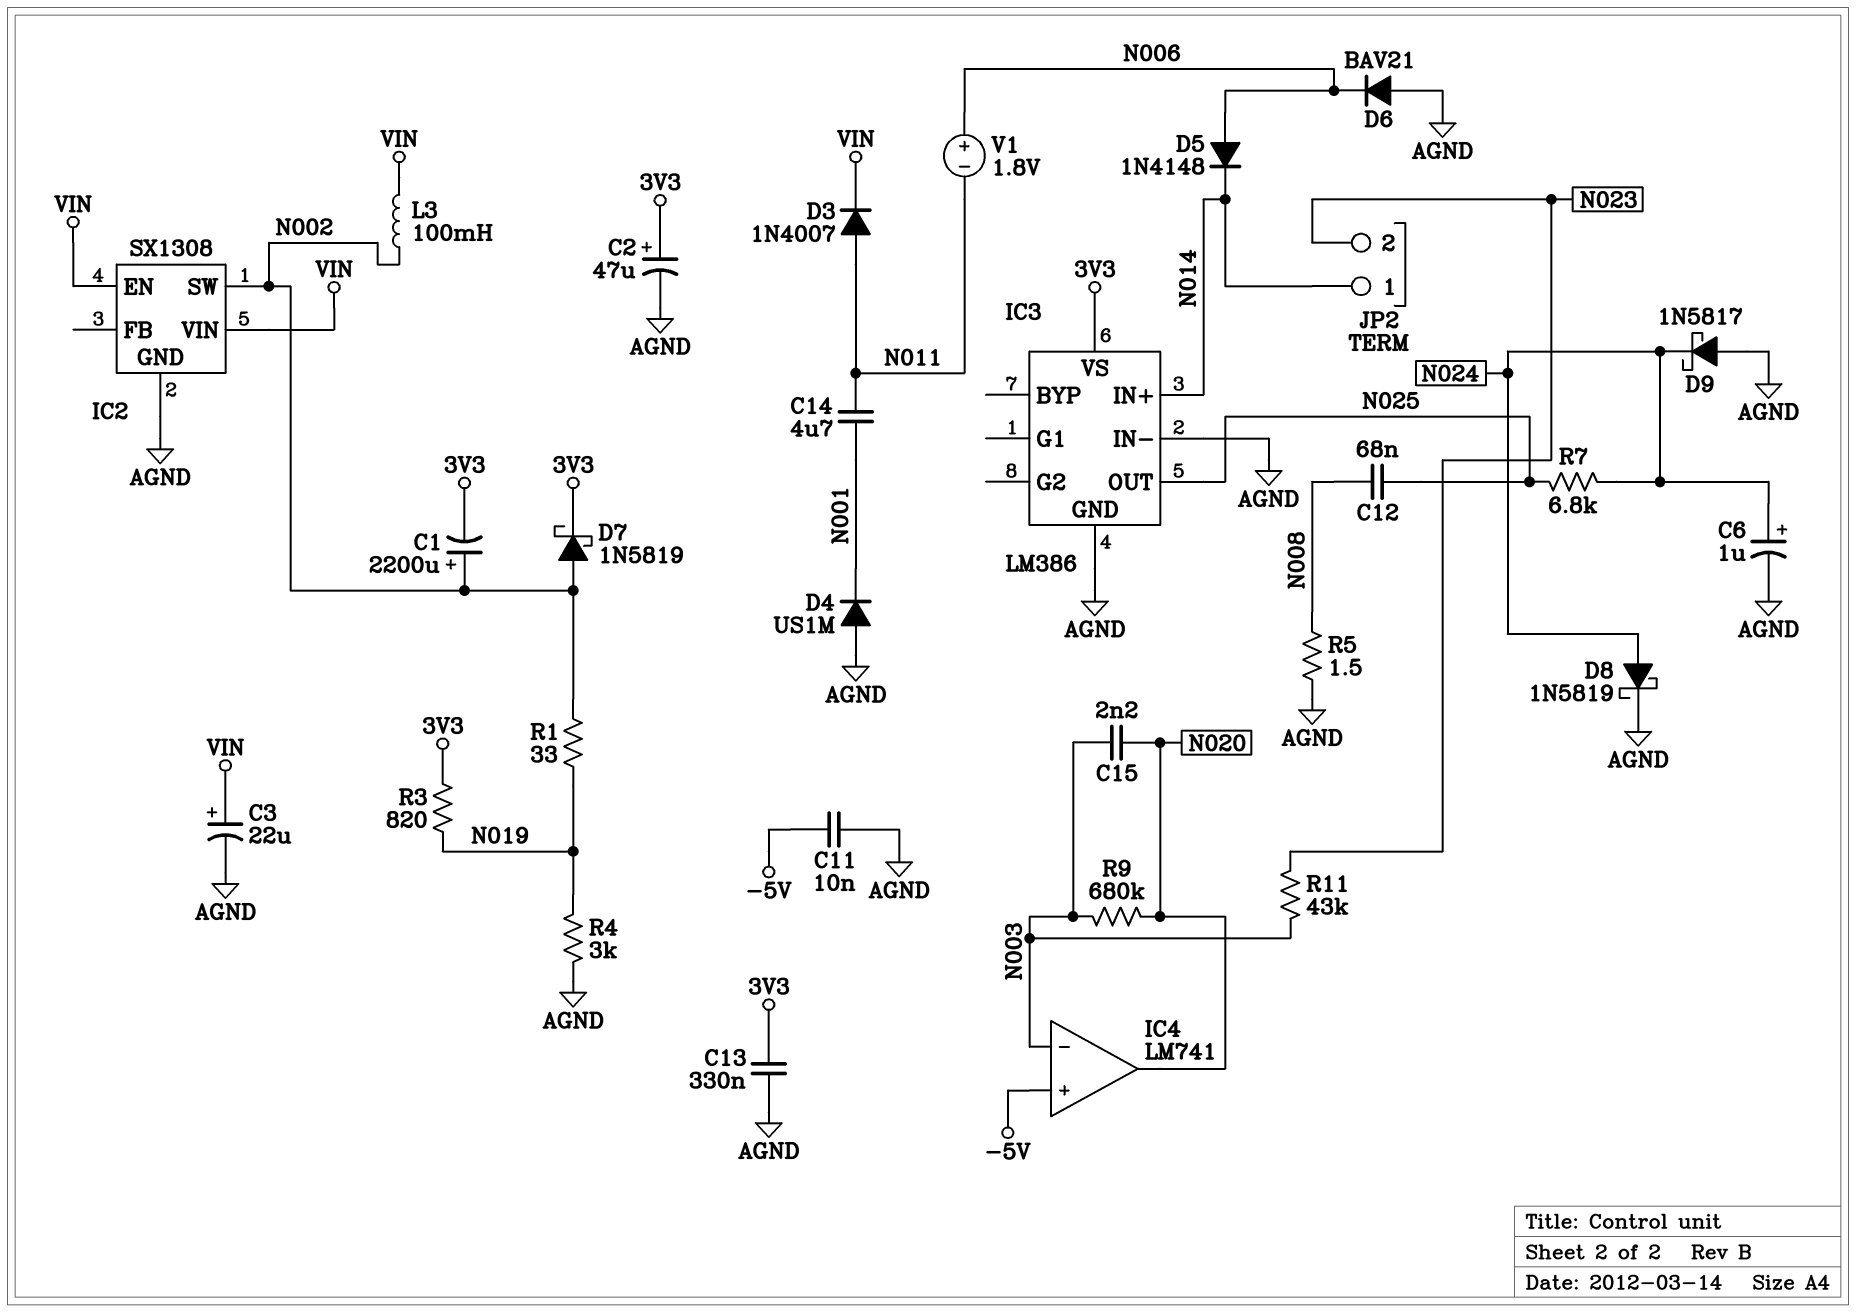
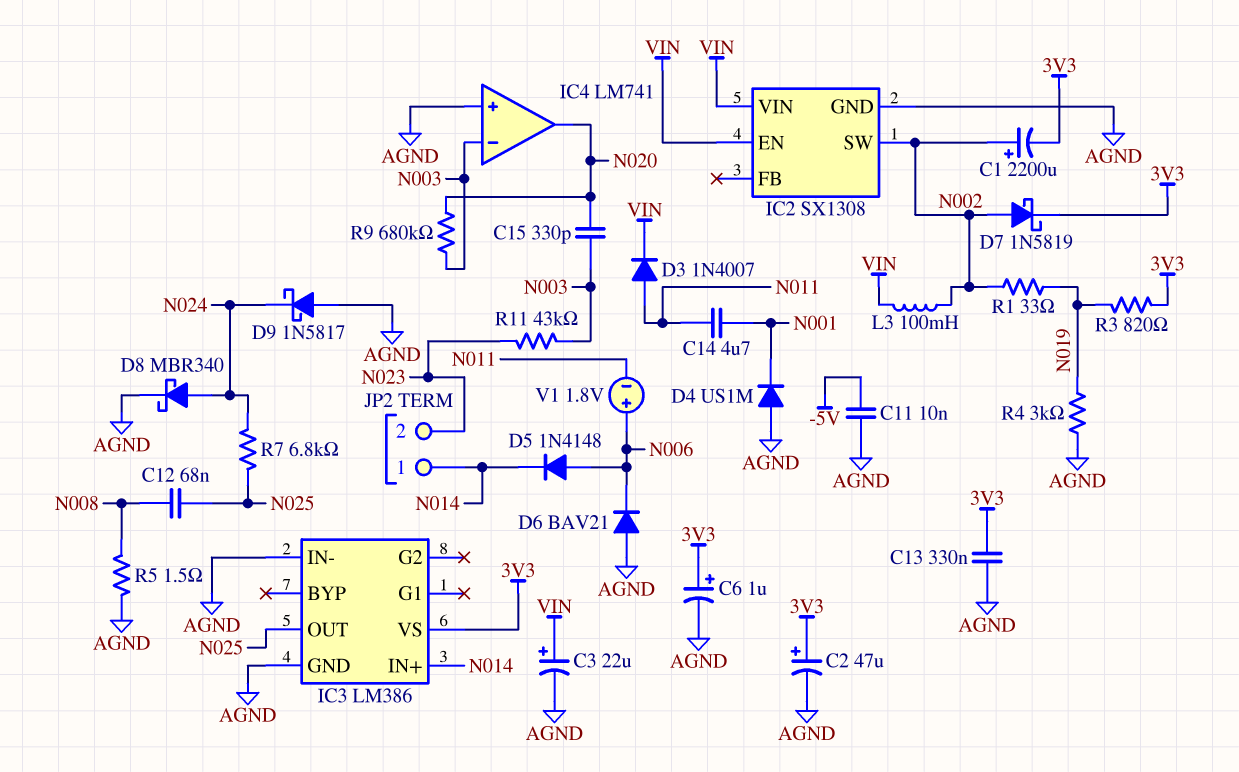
C6: 1uF (plus N024, minus AGND) -> 1uF (plus 3V3, minus AGND)
C15: 2.2nF (N003, N020) -> 330pF (N003, N020)
D8: schottky 1N5819 (A N024, K AGND) -> schottky MBR340 (A N024, K AGND)
IC4 pin in+: -5V -> AGND

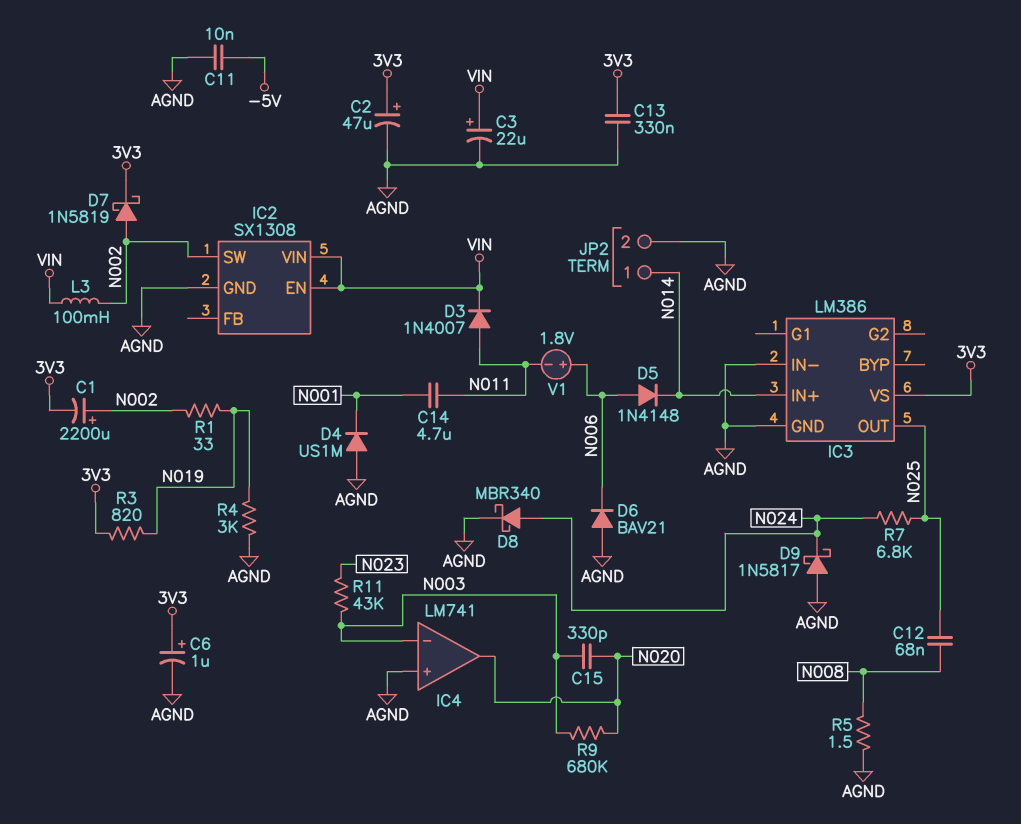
JP2 pin 2: N023 -> AGND

